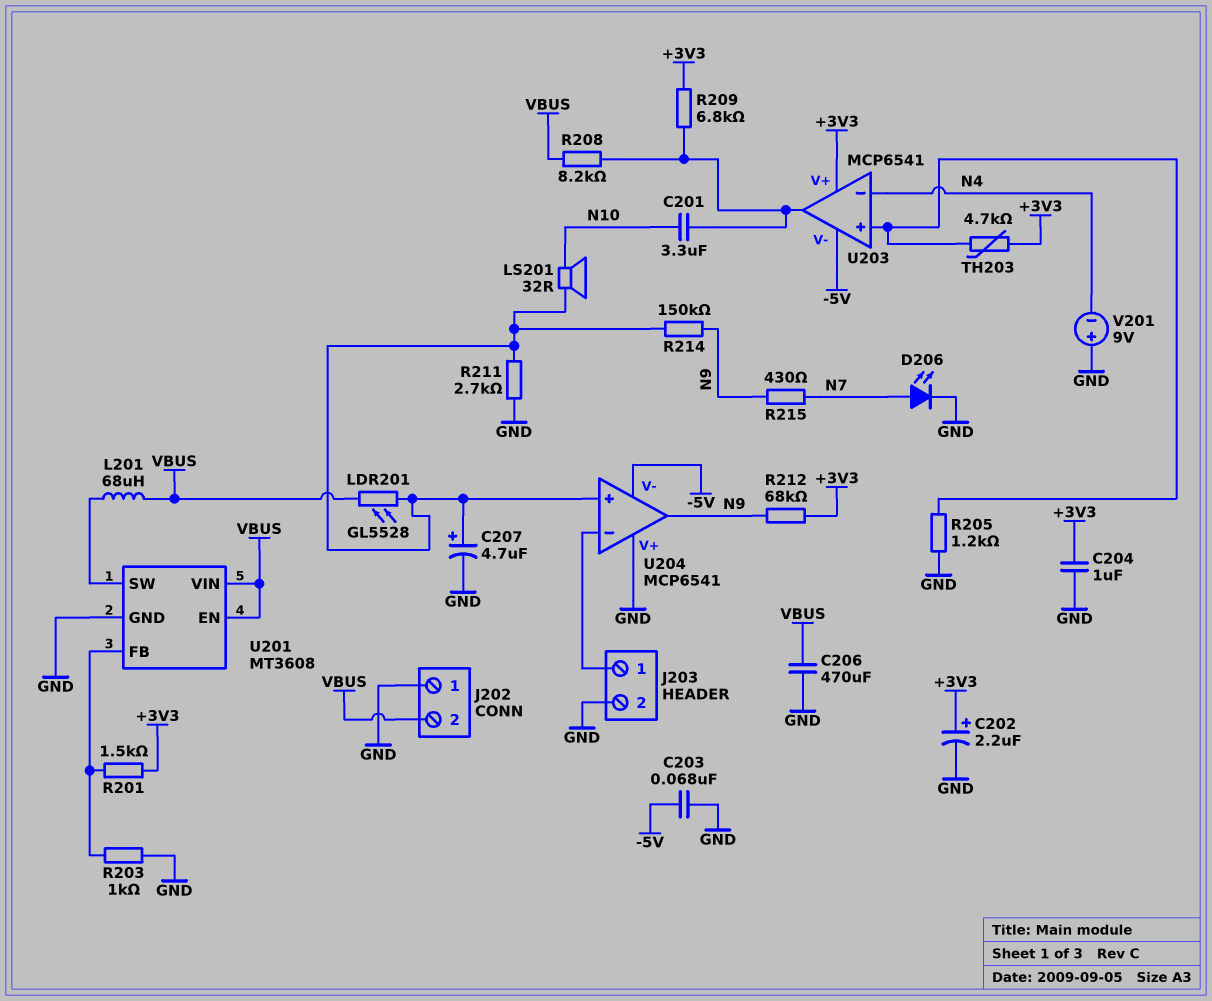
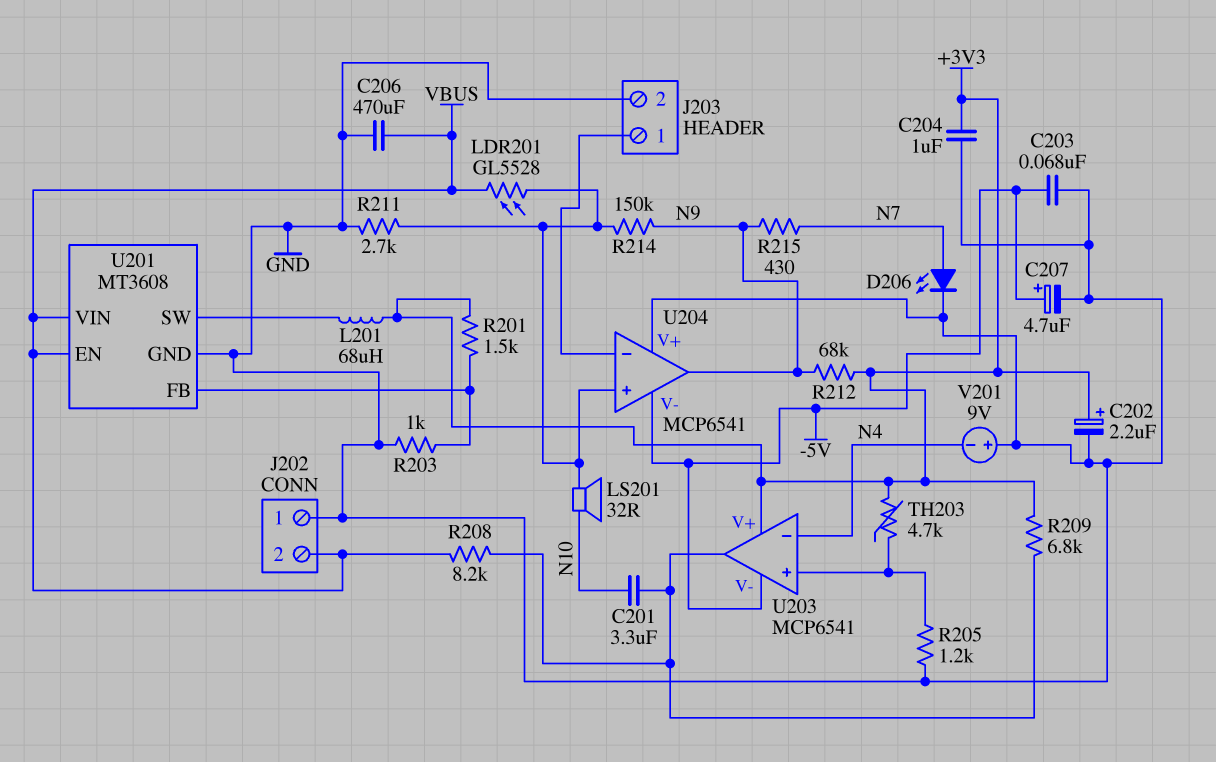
C207: 4.7uF (plus U204/in+, minus GND) -> 4.7uF (plus -5V, minus GND)
L201: 68uH (U201/SW, VBUS) -> 68uH (+3V3, U201/SW)

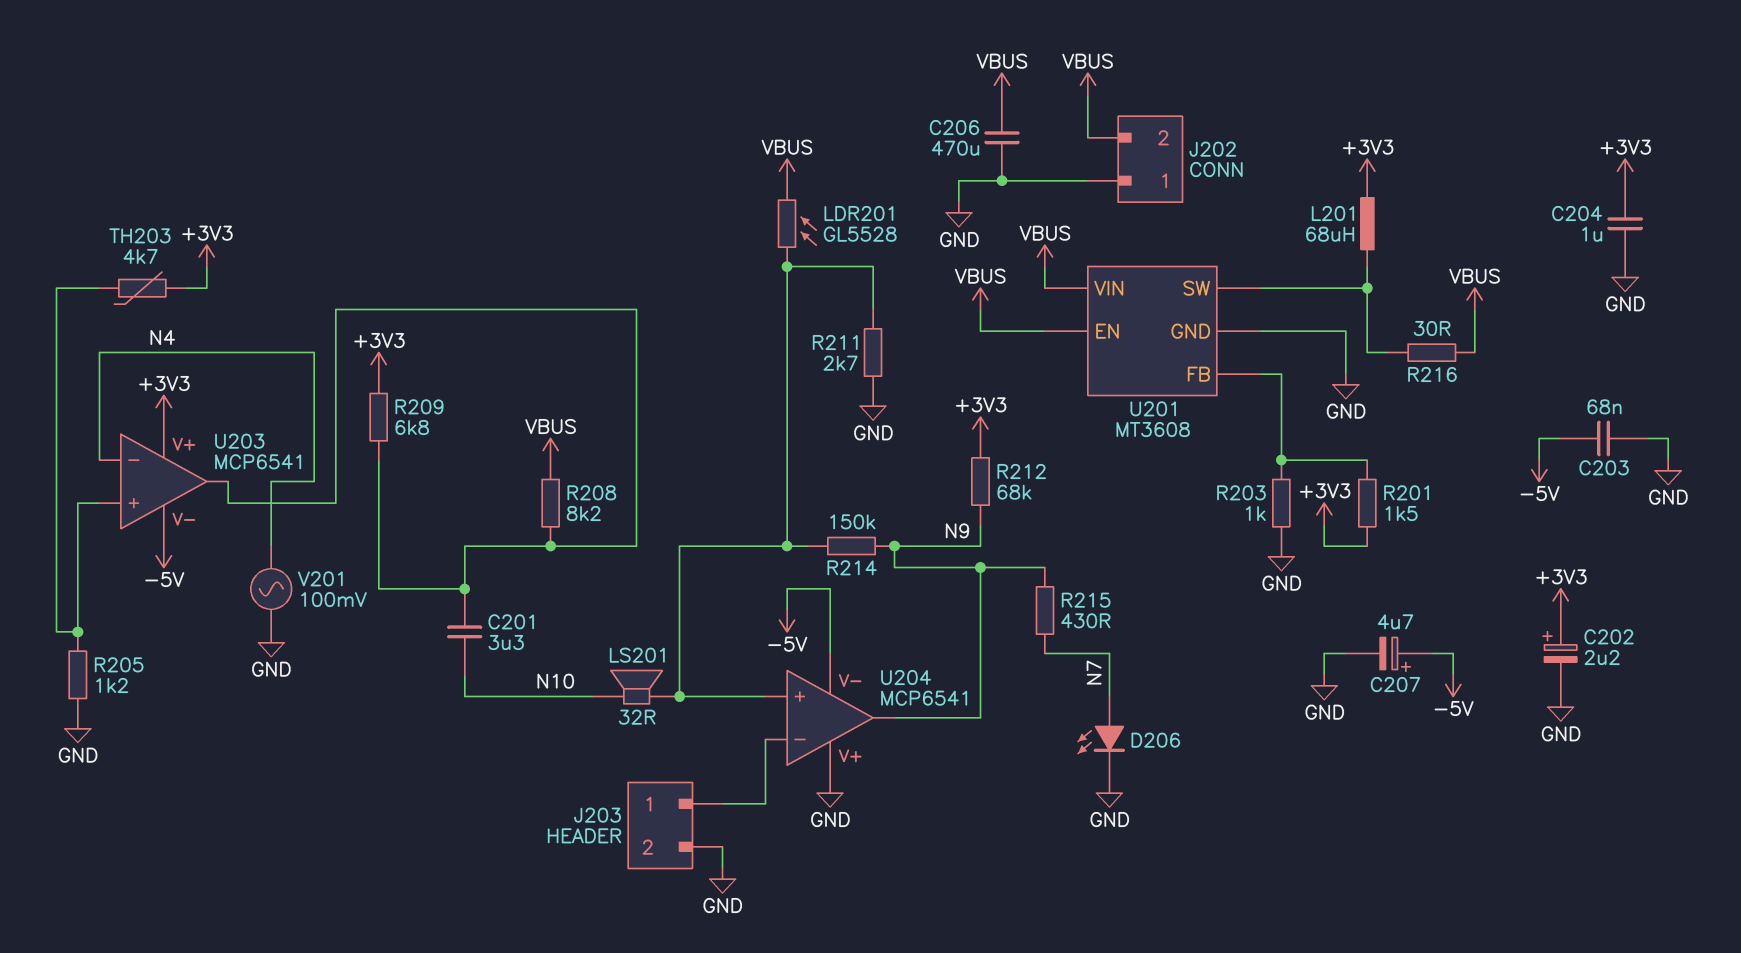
R216: none -> 30 (U201/SW, VBUS)
V201: 9V (plus GND, minus N4) -> AC 100mV (GND, N4)

